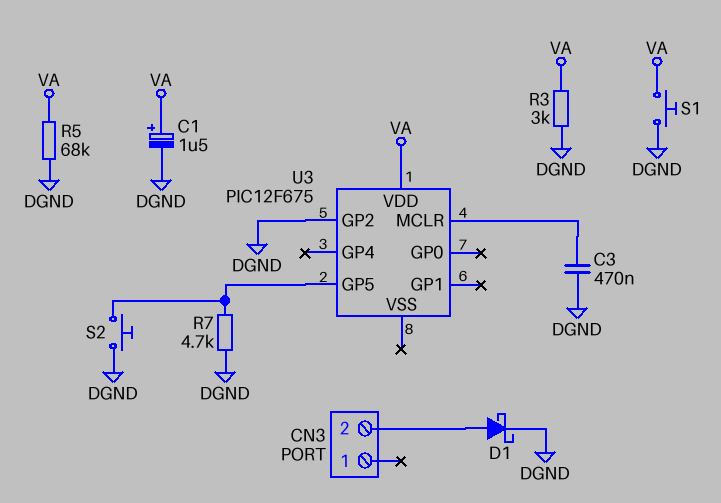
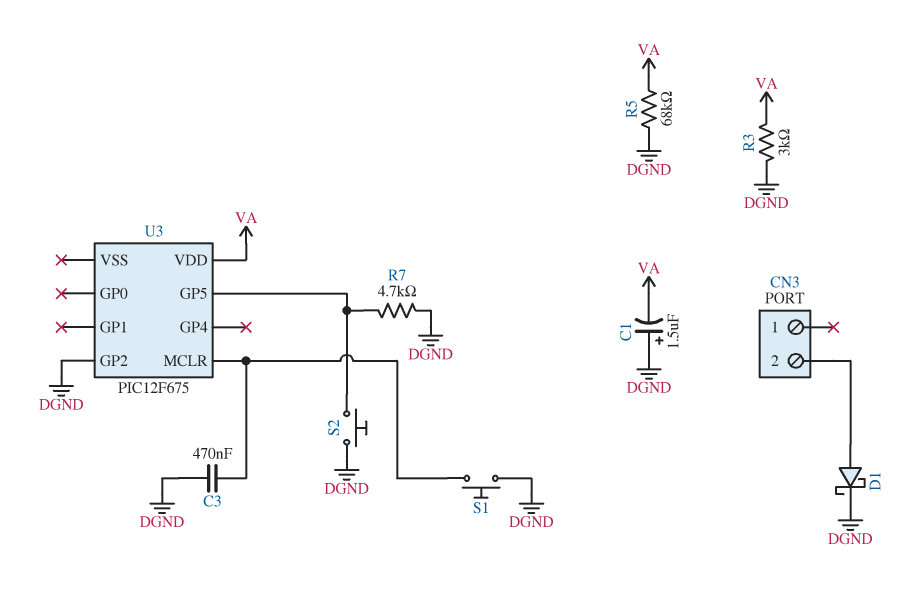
C1: 1.5uF (plus VA, minus DGND) -> 1.5uF (plus DGND, minus VA)
S1: button (DGND, VA) -> button (DGND, U3/MCLR)

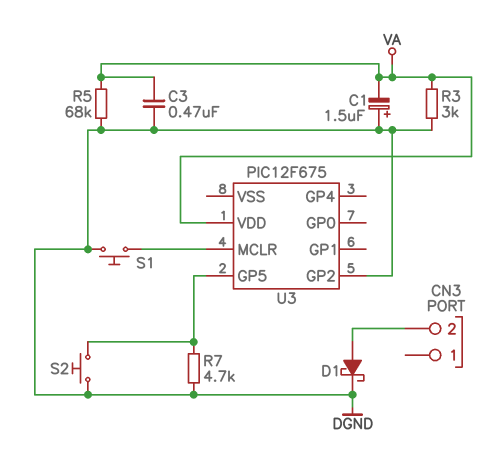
C3: 470nF (DGND, U3/MCLR) -> 470nF (DGND, VA)

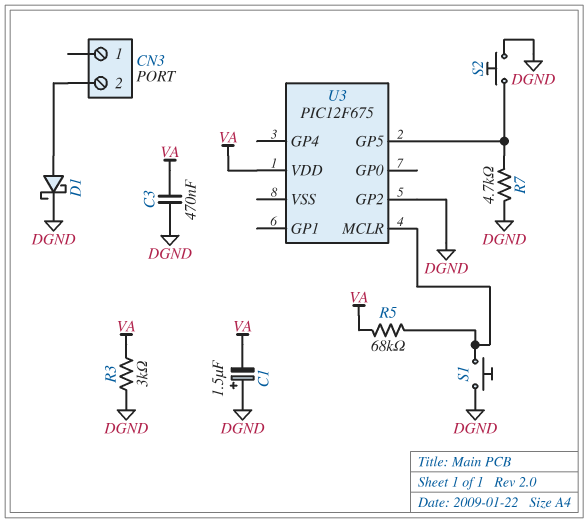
R5: 68k (DGND, VA) -> 68k (U3/MCLR, VA)

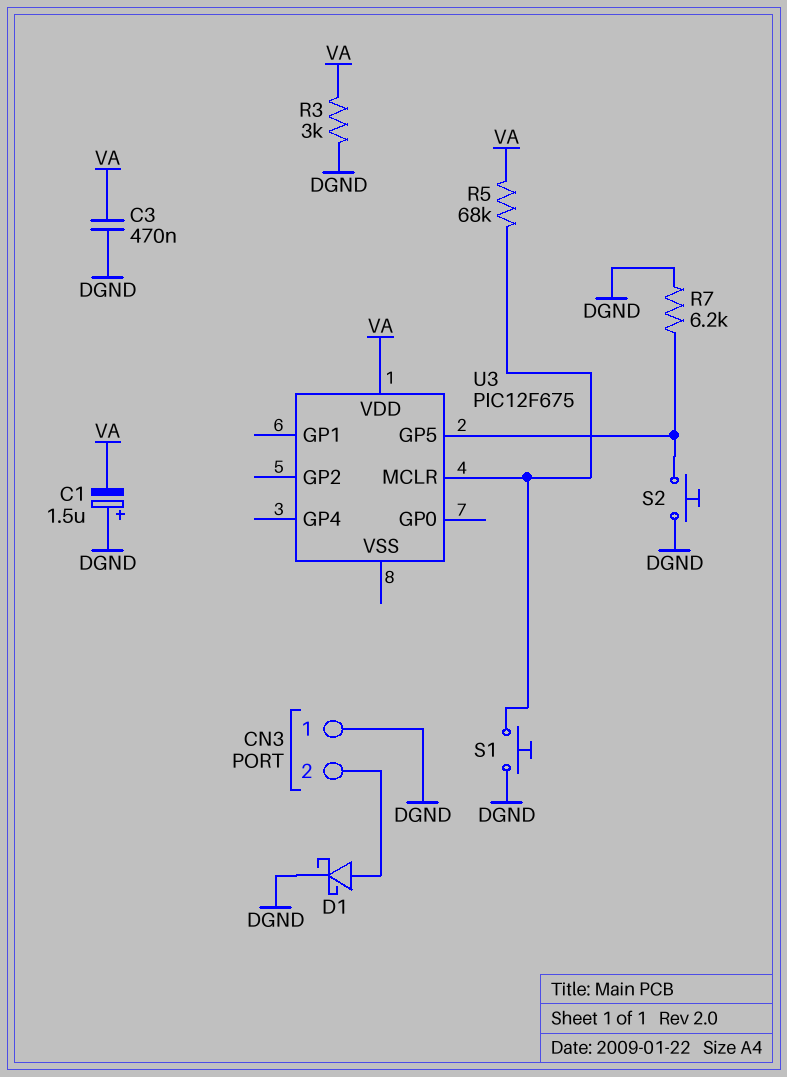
CN3 pin 1: none -> DGND
R7: 4.7k (DGND, U3/GP5) -> 6.2k (DGND, U3/GP5)
U3 pin GP2: DGND -> none

